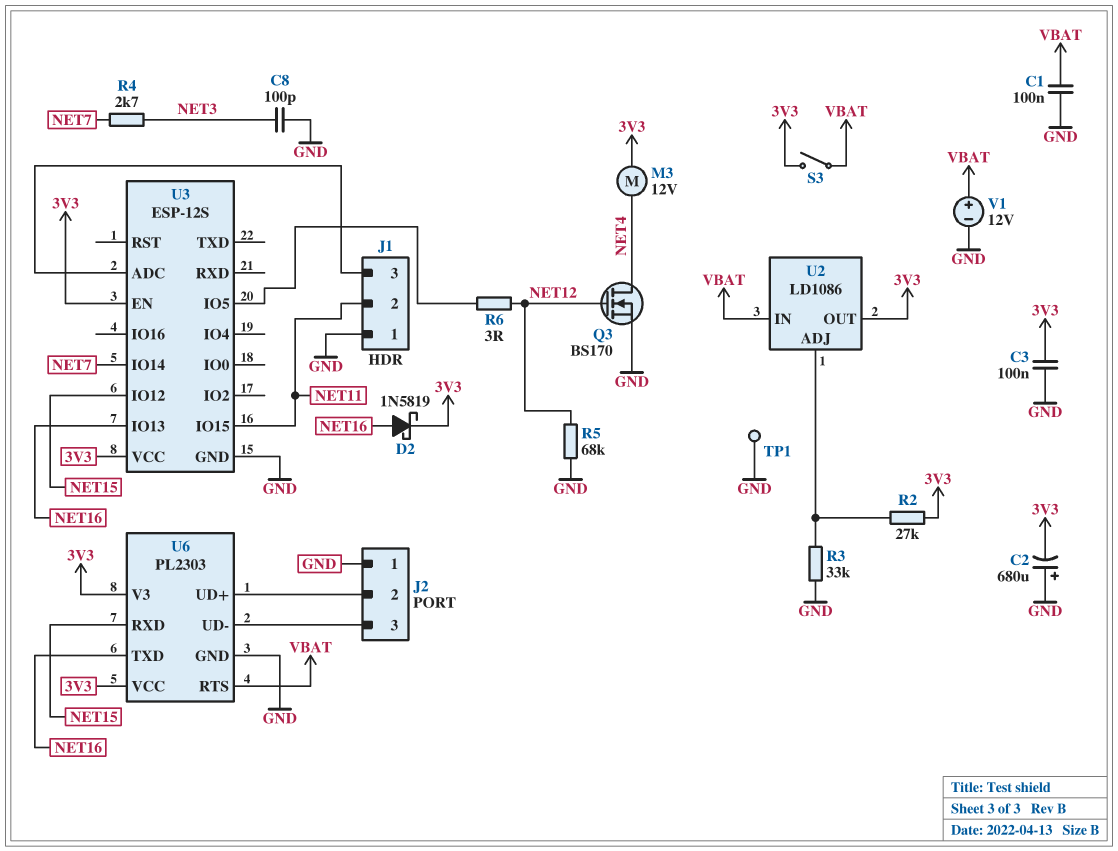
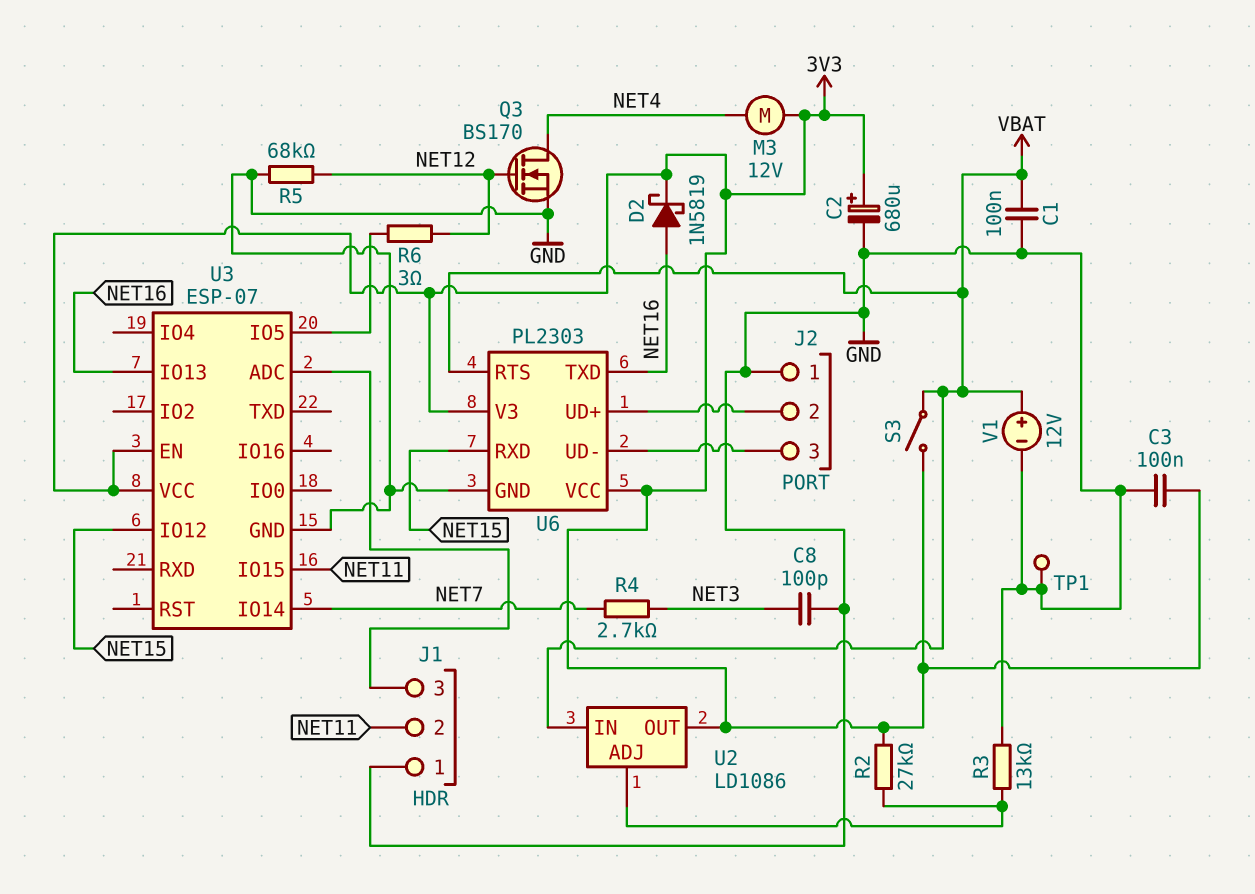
C2: 680uF (plus GND, minus 3V3) -> 680uF (plus 3V3, minus GND)
R3: 33k (GND, U2/ADJ) -> 13k (GND, U2/ADJ)
U3: ESP-12S -> ESP-07

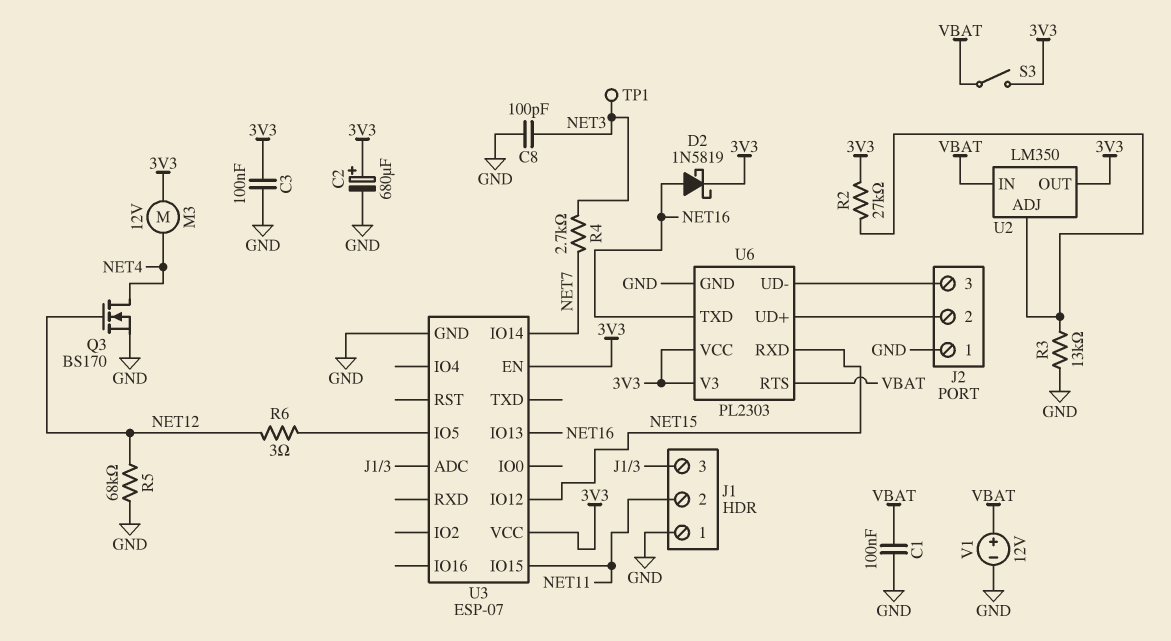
TP1: test point (GND) -> test point (NET3)
U2: LD1086 -> LM350

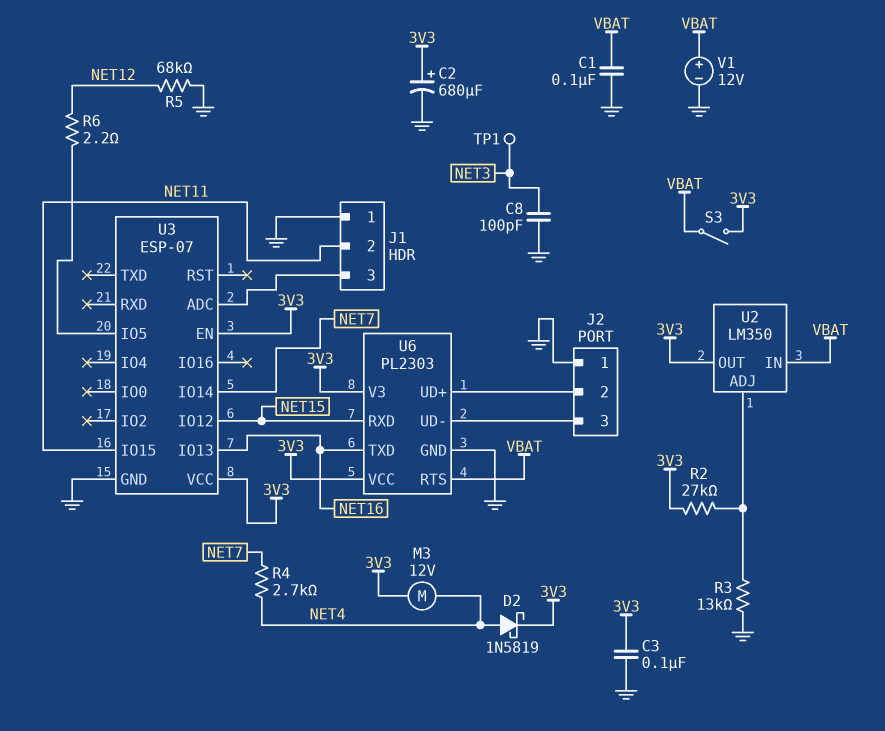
D2: schottky 1N5819 (A NET16, K 3V3) -> schottky 1N5819 (A NET4, K 3V3)
Q3: NMOS BS170 (G NET12, D NET4, S GND) -> none
R4: 2.7k (NET3, NET7) -> 2.7k (NET4, NET7)
R6: 3 (NET12, U3/IO5) -> 2.2 (NET12, U3/IO5)

